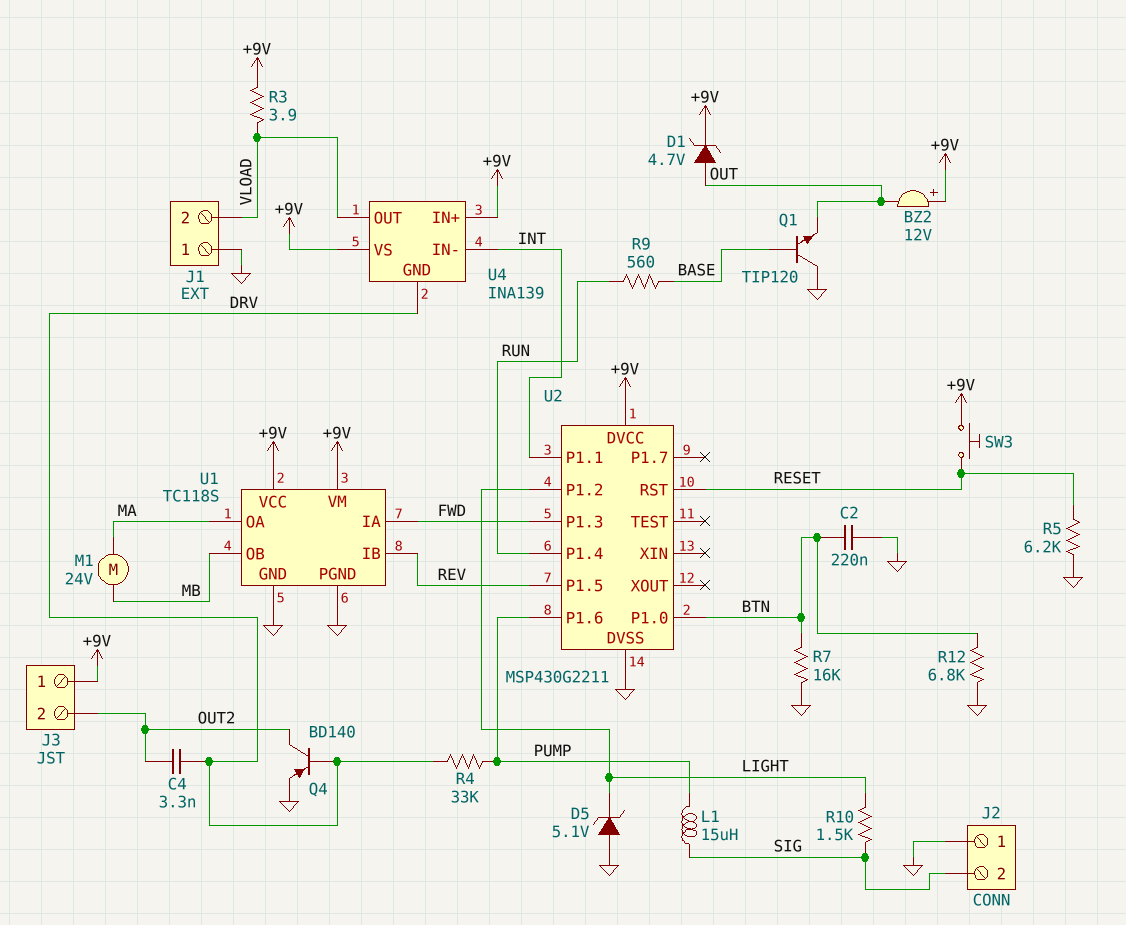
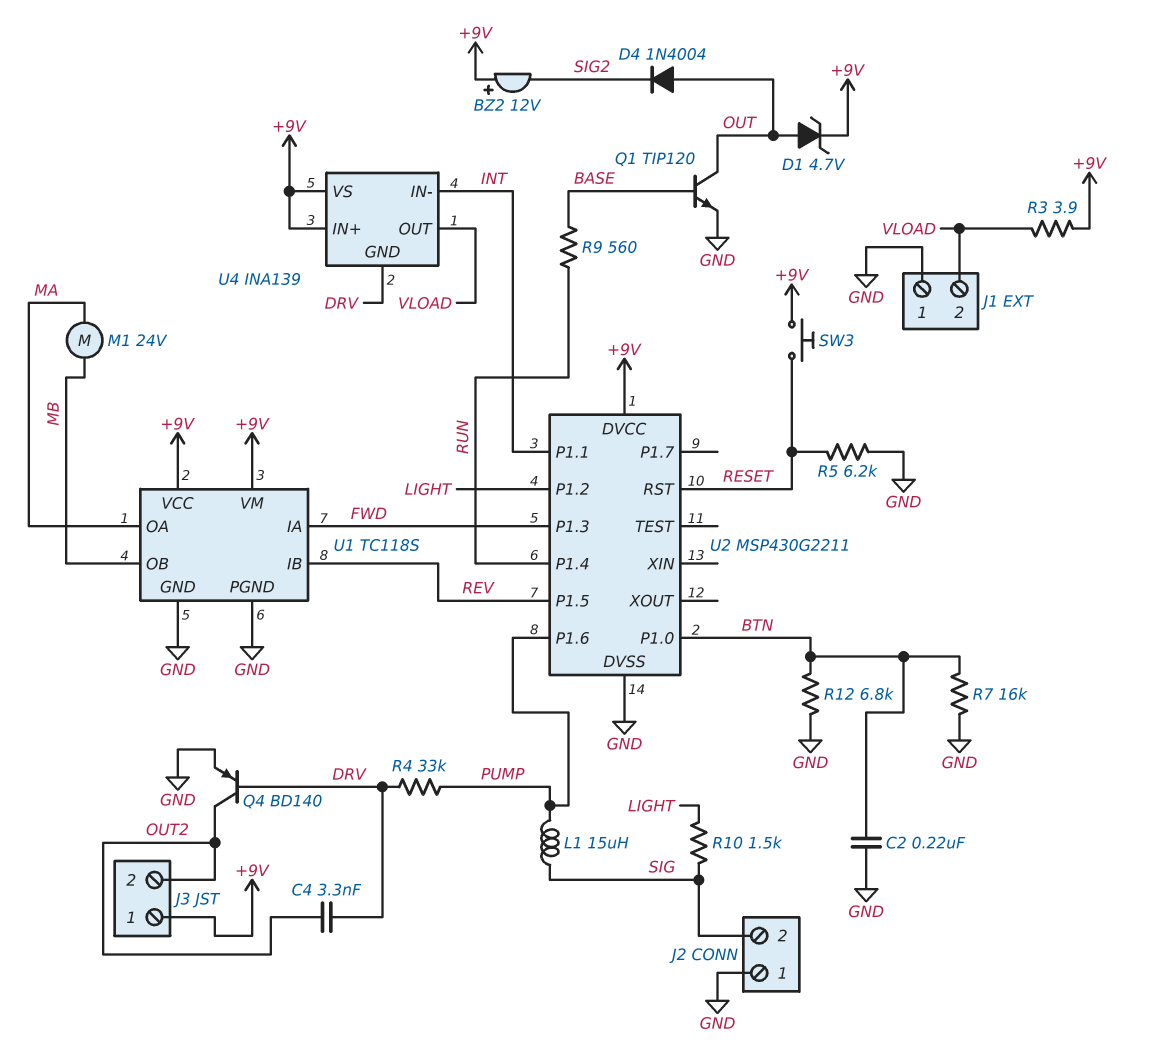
BZ2: buzzer 12V (plus +9V, minus OUT) -> buzzer 12V (plus +9V, minus SIG2)
D4: none -> diode 1N4004 (A OUT, K SIG2)
D5: zener 5.1V (A GND, K LIGHT) -> none
Q1: NPN TIP120 (B BASE, C GND, E OUT) -> NPN TIP120 (B BASE, C OUT, E GND)

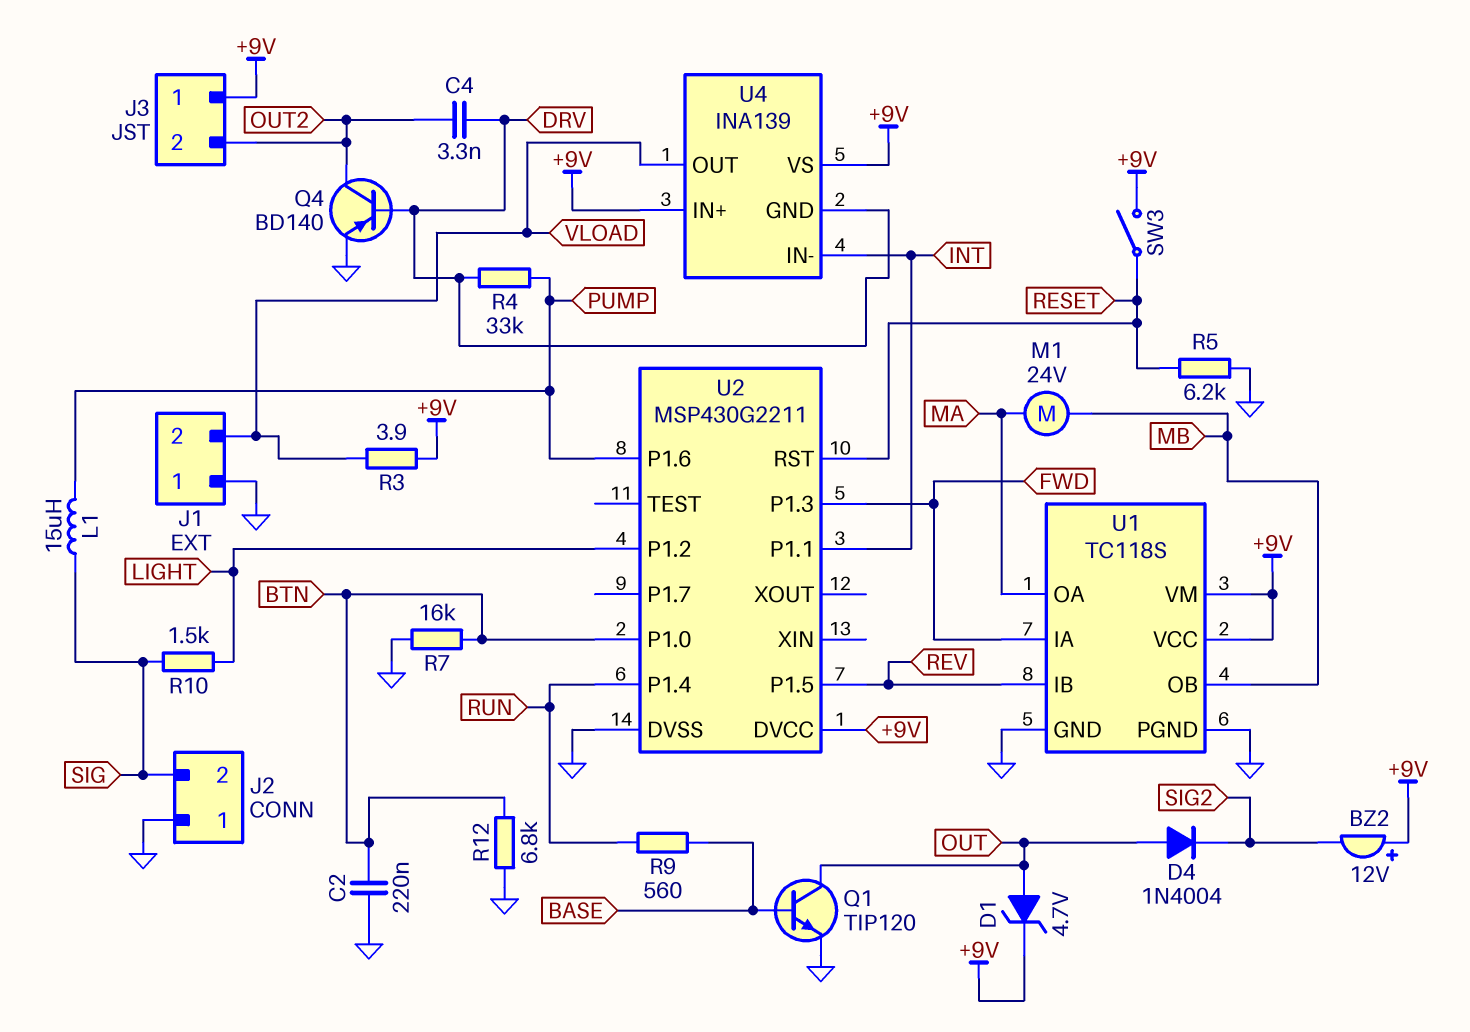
SW3: button (+9V, RESET) -> switch (+9V, RESET)

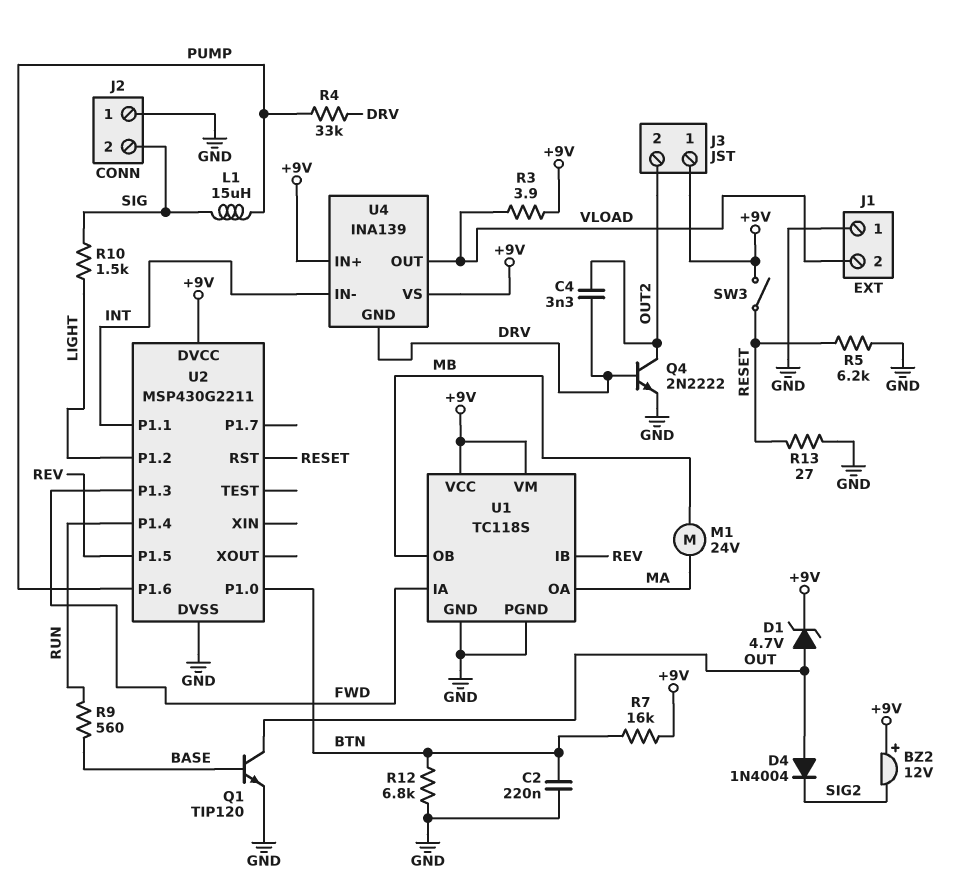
Q4: PNP BD140 (B DRV, C OUT2, E GND) -> NPN 2N2222 (B DRV, C OUT2, E GND)
R7: 16k (BTN, GND) -> 16k (+9V, BTN)
R13: none -> 27 (GND, RESET)

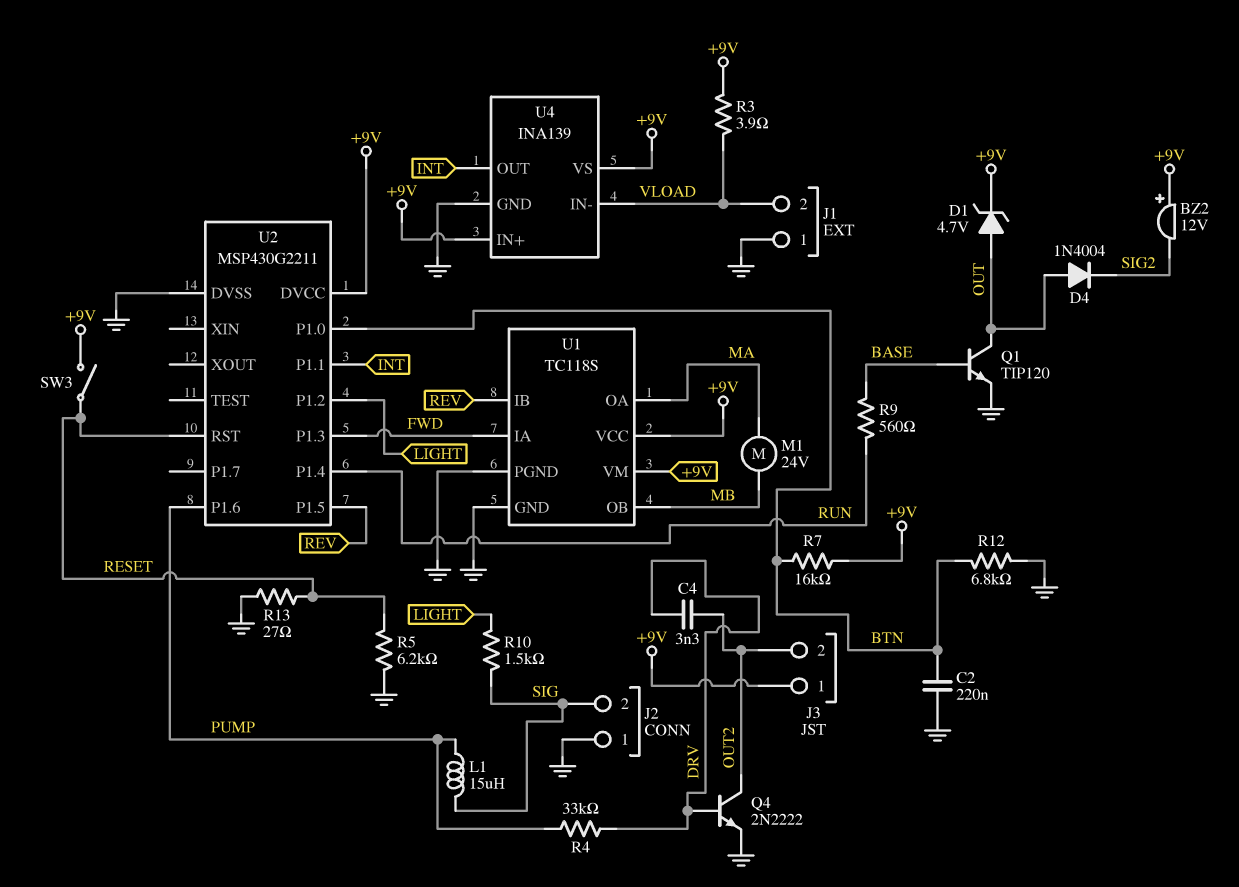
U4 pin GND: DRV -> GND
U4 pin IN-: INT -> VLOAD
U4 pin OUT: VLOAD -> INT

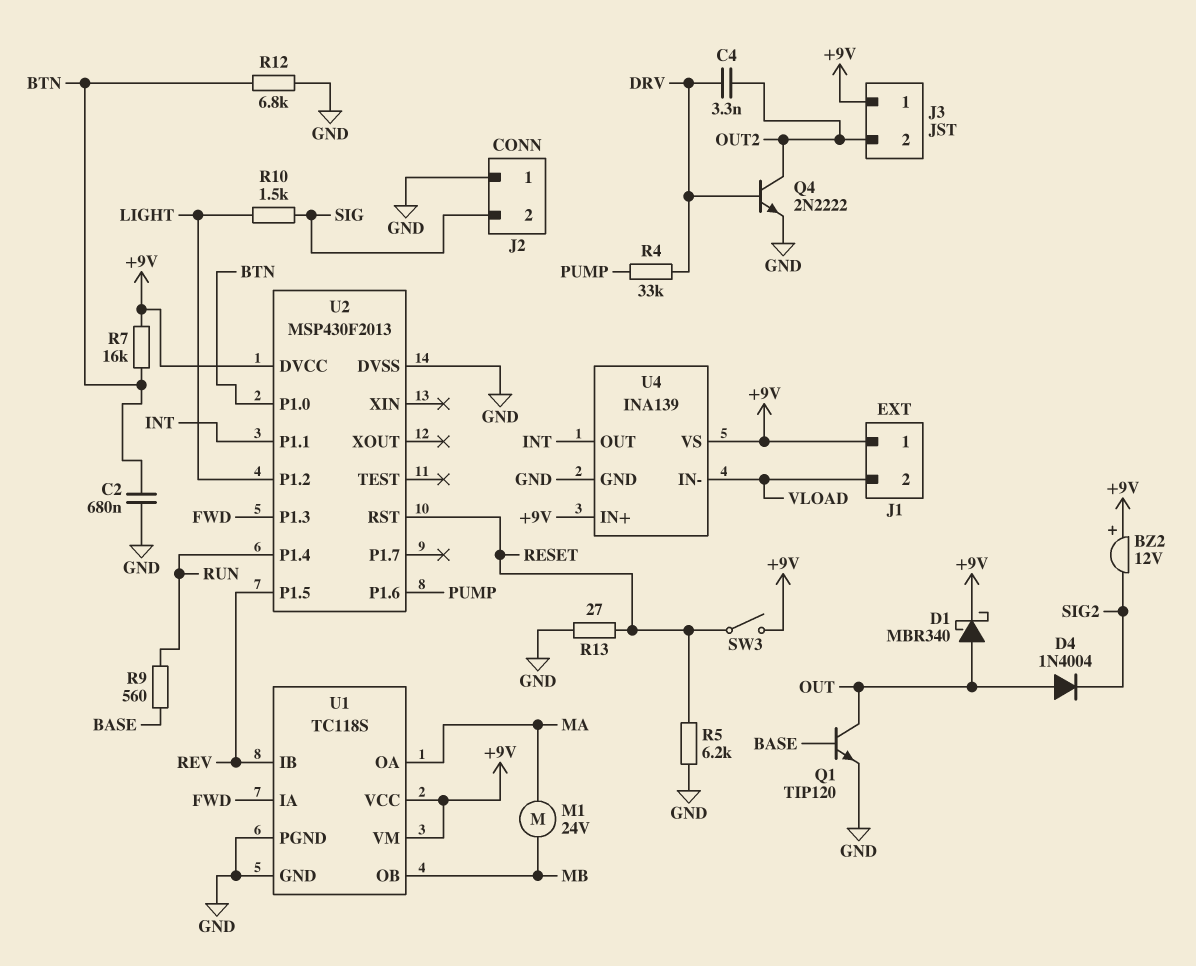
C2: 220nF (BTN, GND) -> 680nF (BTN, GND)
D1: zener 4.7V (A OUT, K +9V) -> schottky MBR340 (A OUT, K +9V)
J1 pin 1: GND -> +9V
L1: 15uH (PUMP, SIG) -> none
R3: 3.9 (+9V, VLOAD) -> none
U2: MSP430G2211 -> MSP430F2013

